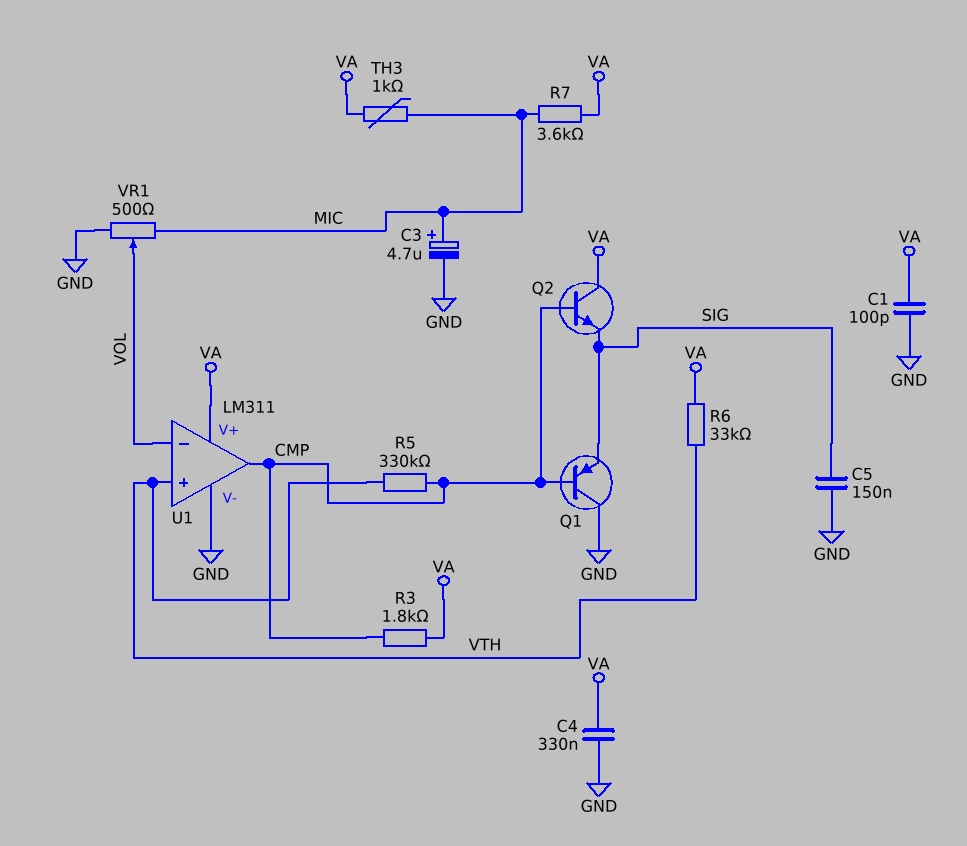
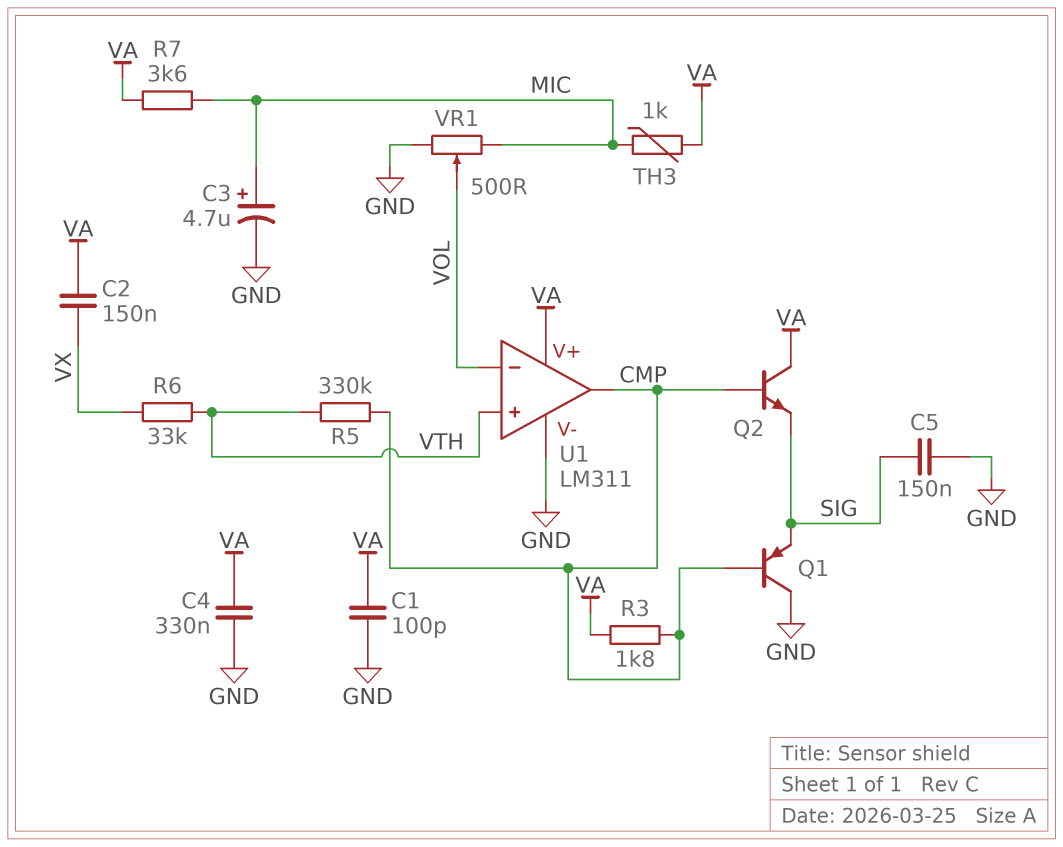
C2: none -> 150nF (VA, VX)
R6: 33k (VA, VTH) -> 33k (VTH, VX)

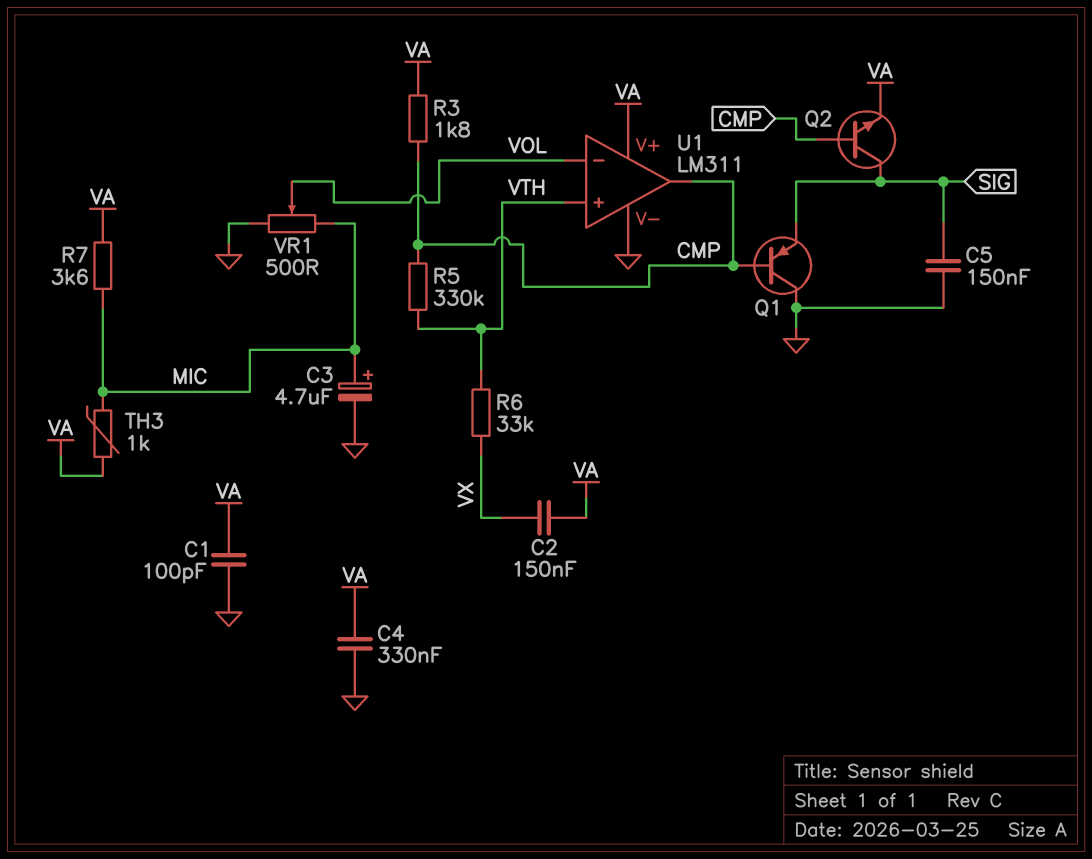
Q2: NPN (B CMP, C VA, E SIG) -> NPN (B CMP, C SIG, E VA)

